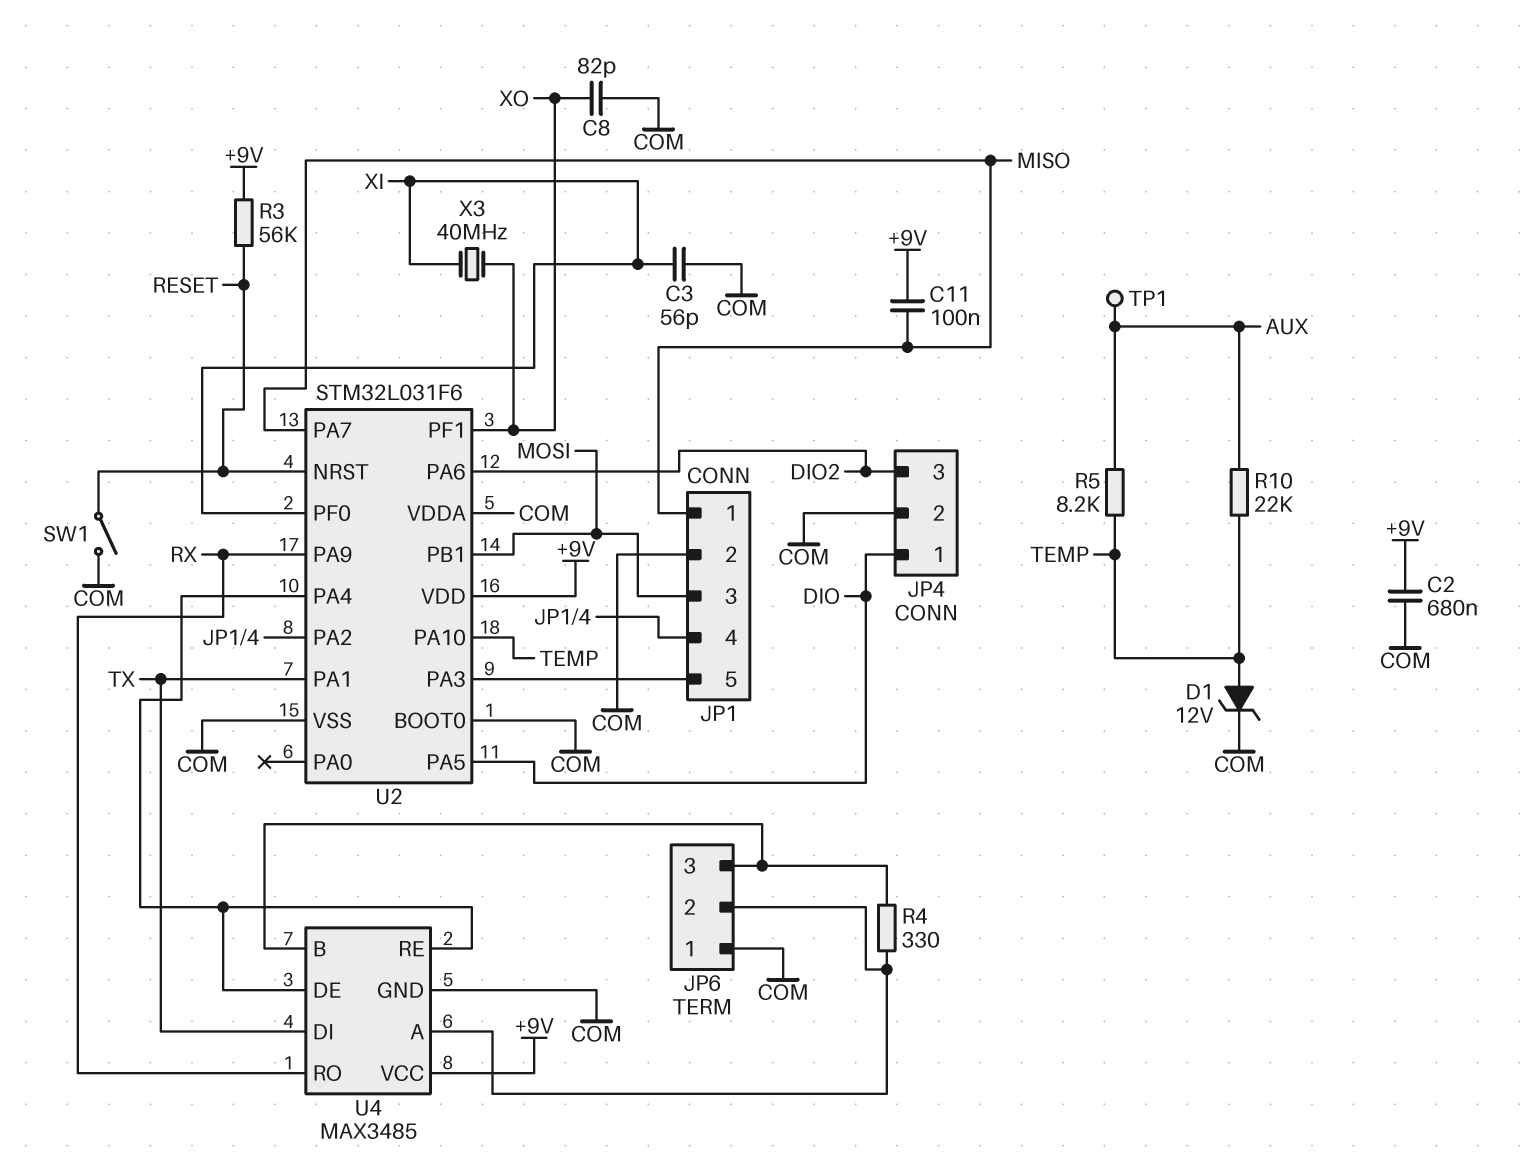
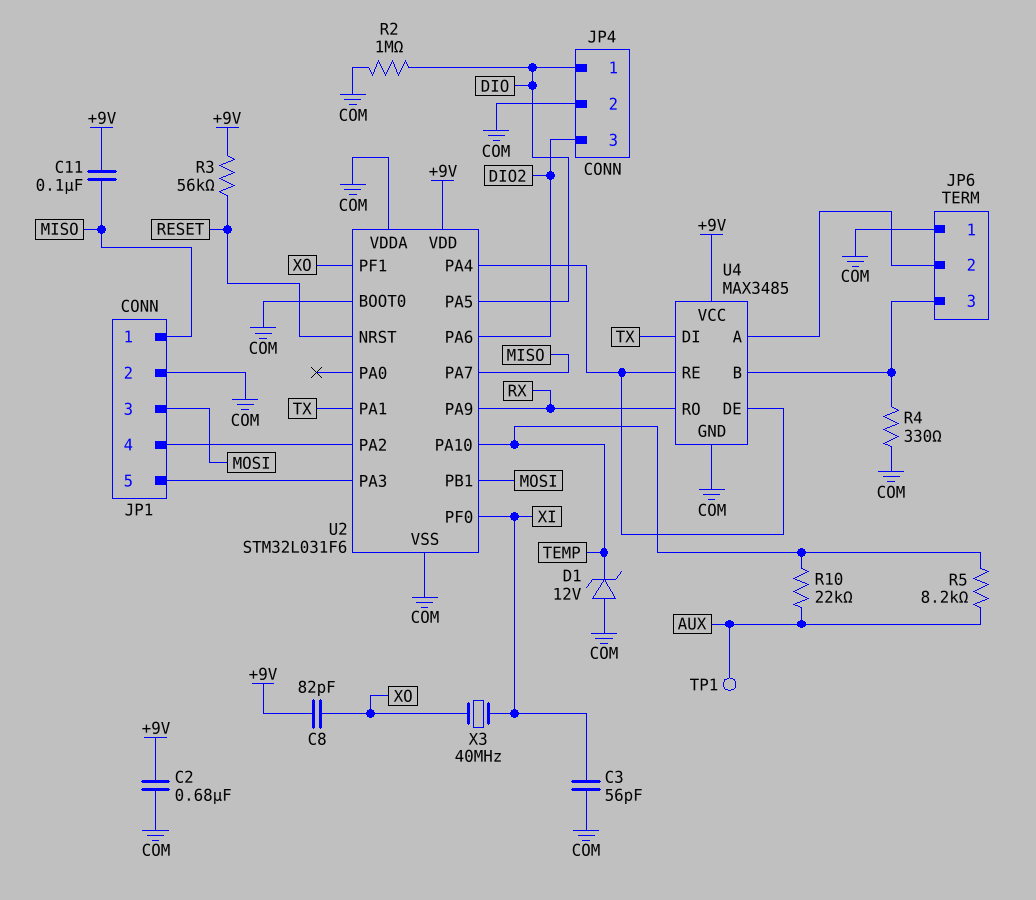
C8: 82pF (COM, XO) -> 82pF (+9V, XO)
D1: zener 12V (A TEMP, K COM) -> zener 12V (A COM, K TEMP)
R2: none -> 1M (COM, DIO)
R4: 330 (JP6/2, JP6/3) -> 330 (COM, JP6/3)
SW1: switch (COM, RESET) -> none

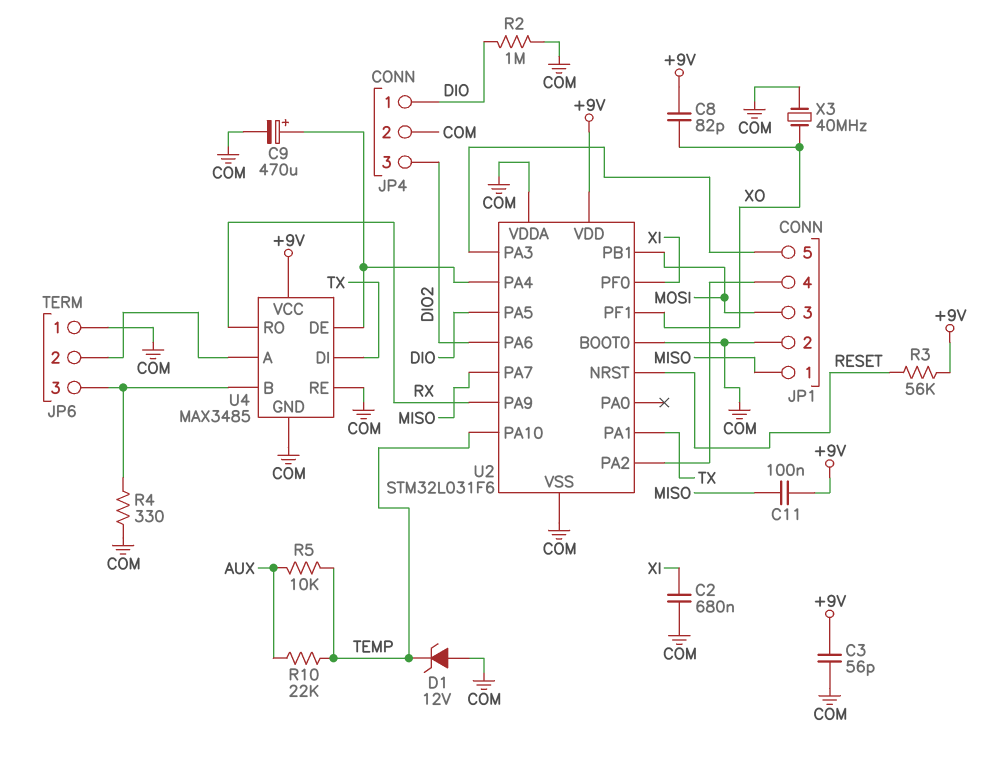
C2: 680nF (+9V, COM) -> 680nF (COM, XI)
C3: 56pF (COM, XI) -> 56pF (+9V, COM)
C9: none -> 470uF (plus U2/PA4, minus COM)
R5: 8.2k (AUX, TEMP) -> 10k (AUX, TEMP)
TP1: test point (AUX) -> none
U4 pin RE: U2/PA4 -> COM
X3: 40MHz (XI, XO) -> 40MHz (COM, XO)

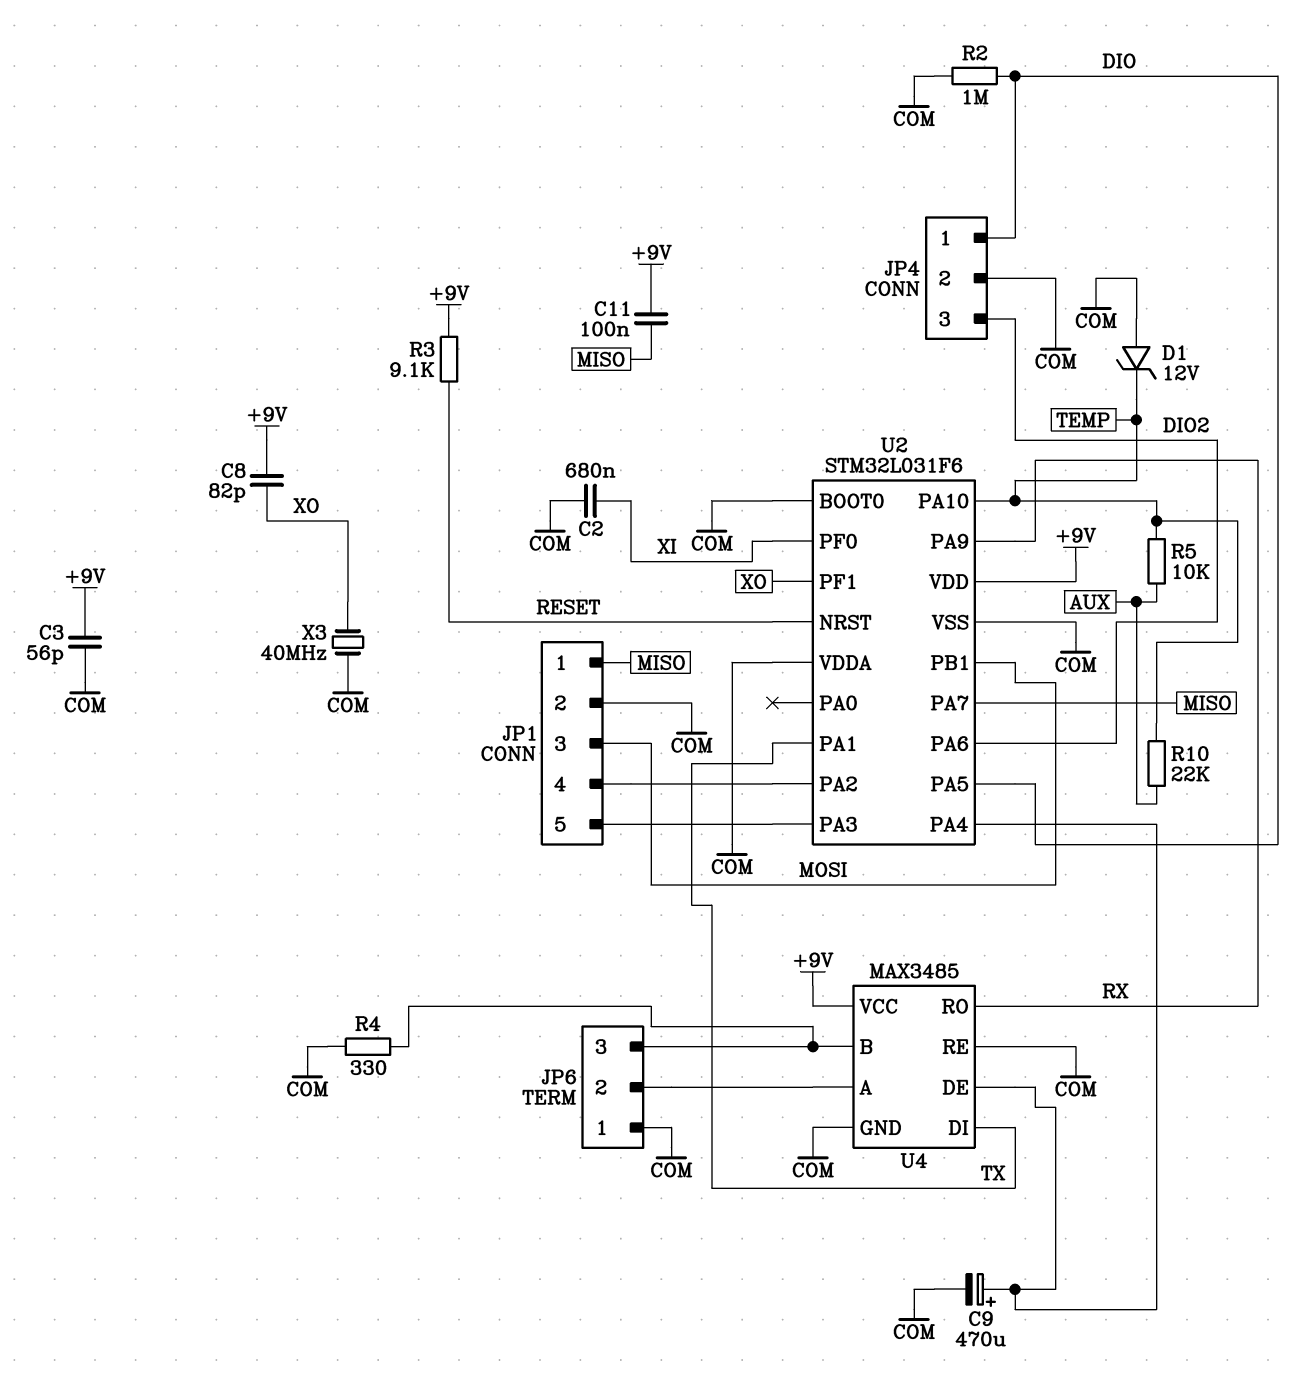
R3: 56k (+9V, RESET) -> 9.1k (+9V, RESET)

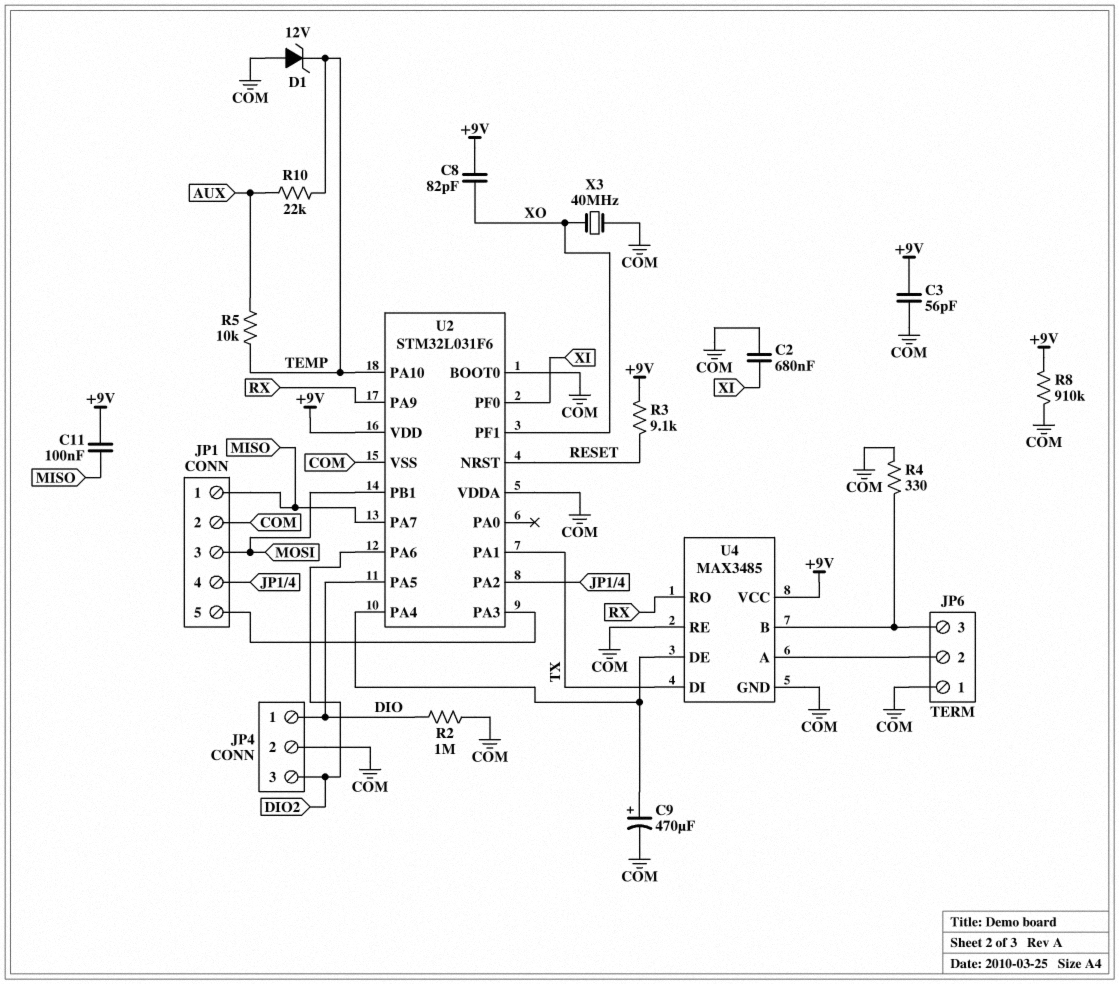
R8: none -> 910k (+9V, COM)

